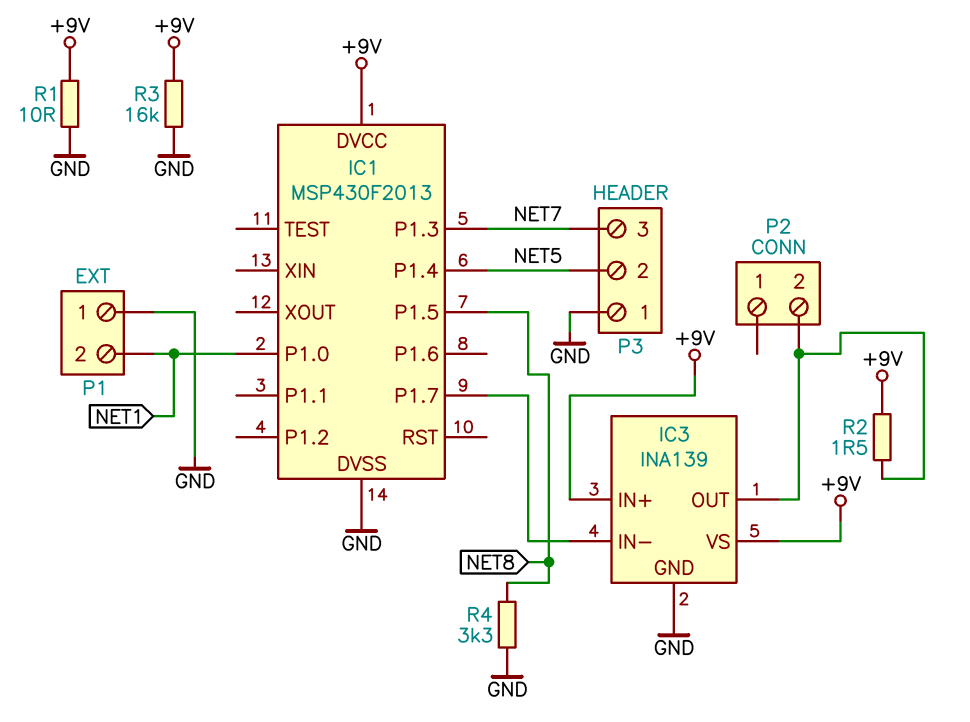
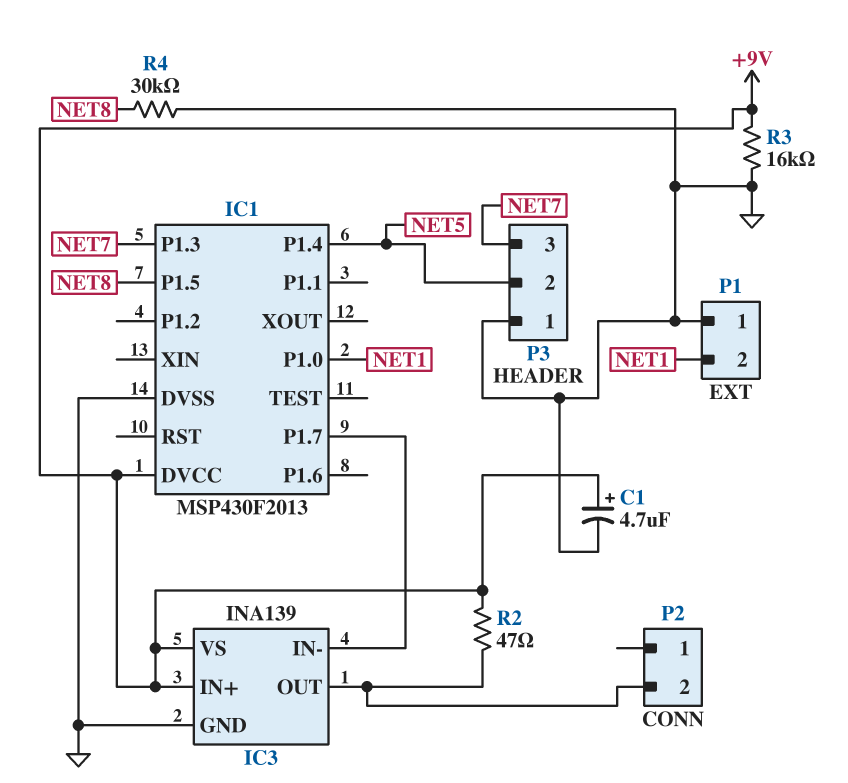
C1: none -> 4.7uF (plus +9V, minus GND)
R1: 10 (+9V, GND) -> none
R2: 1.5 (+9V, IC3/OUT) -> 47 (+9V, IC3/OUT)
R4: 3.3k (GND, NET8) -> 30k (GND, NET8)

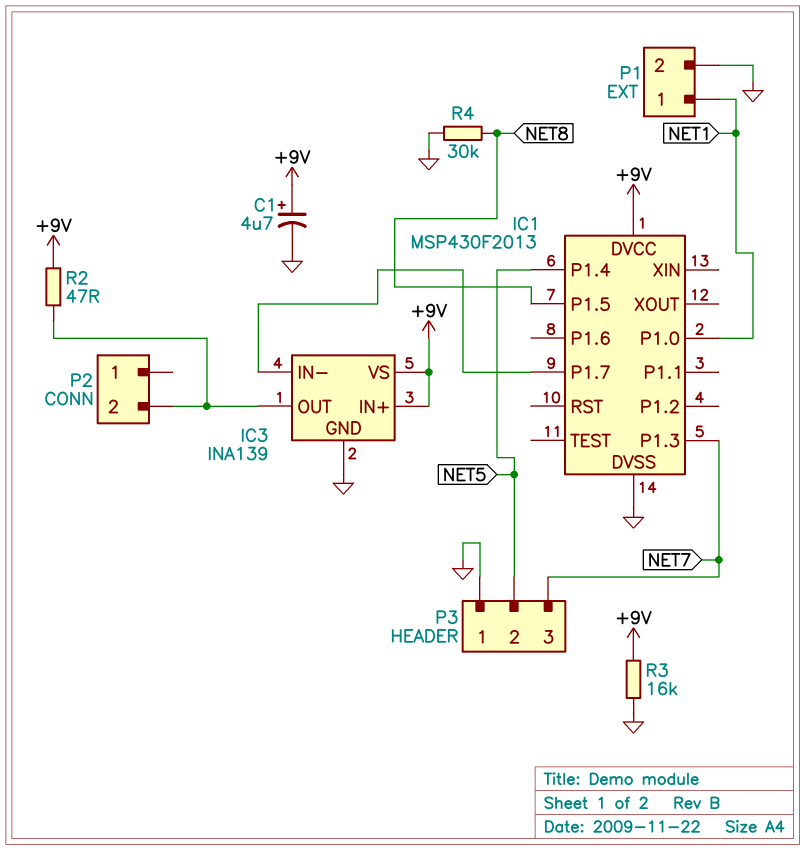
P1 pin 1: GND -> NET1
P1 pin 2: NET1 -> GND

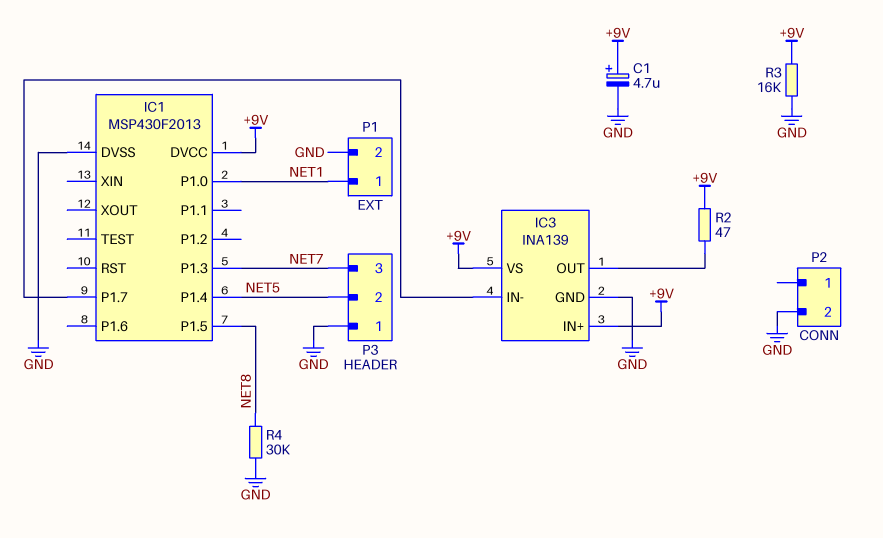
P2 pin 2: IC3/OUT -> GND

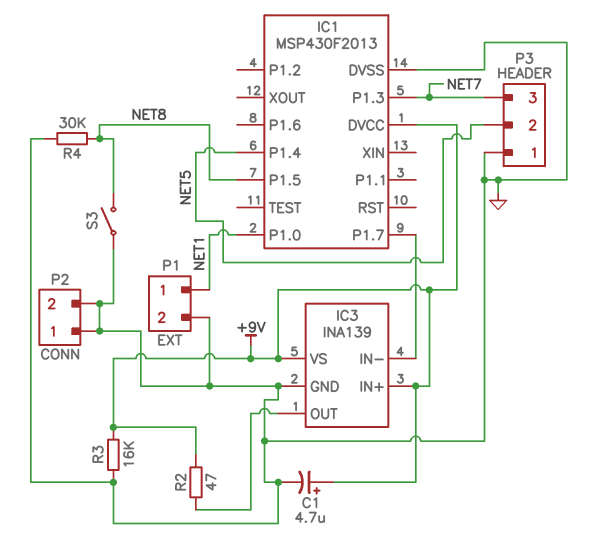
P2 pin 1: none -> GND
S3: none -> switch (GND, NET8)

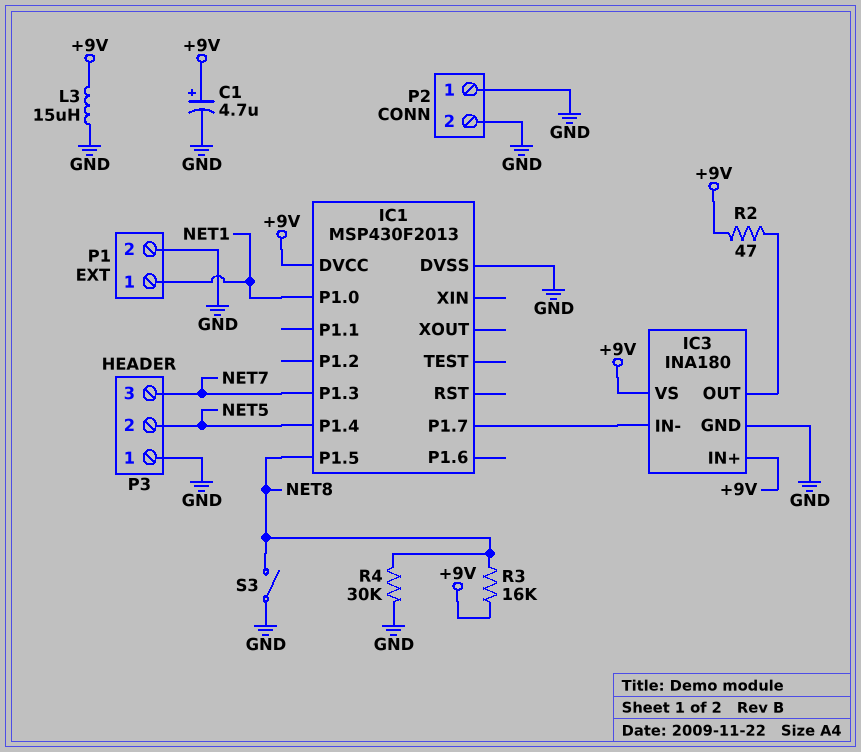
IC3: INA139 -> INA180
L3: none -> 15uH (+9V, GND)
R3: 16k (+9V, GND) -> 16k (+9V, NET8)

